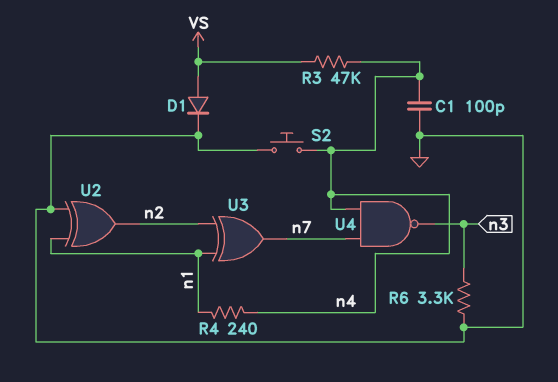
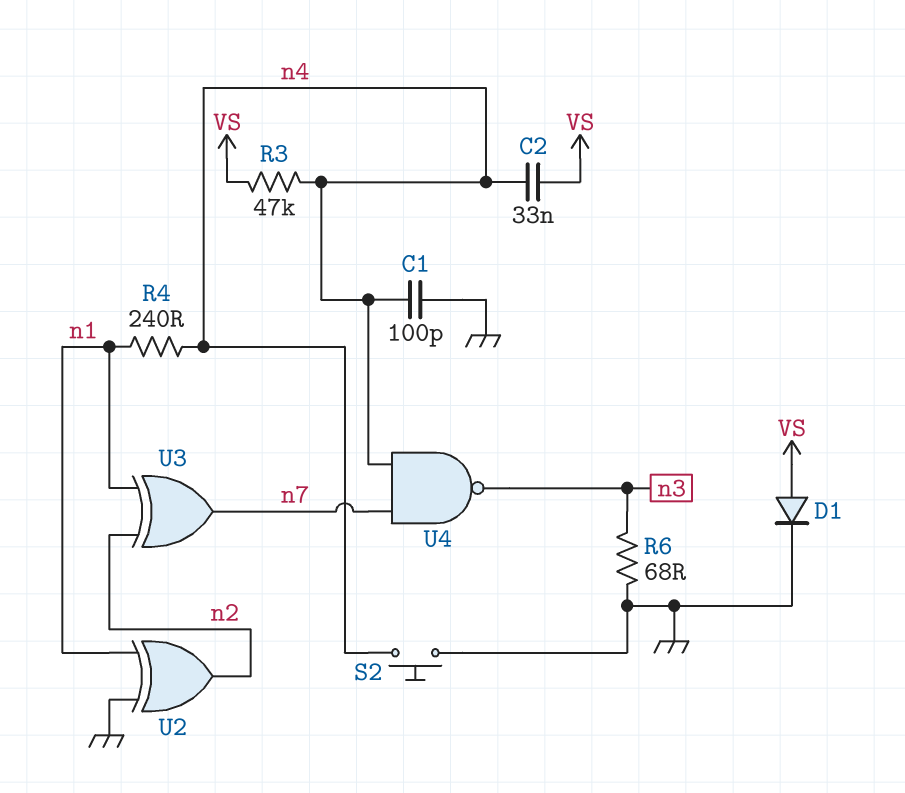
C2: none -> 33nF (VS, n4)
R6: 3.3k (GND, n3) -> 68 (GND, n3)

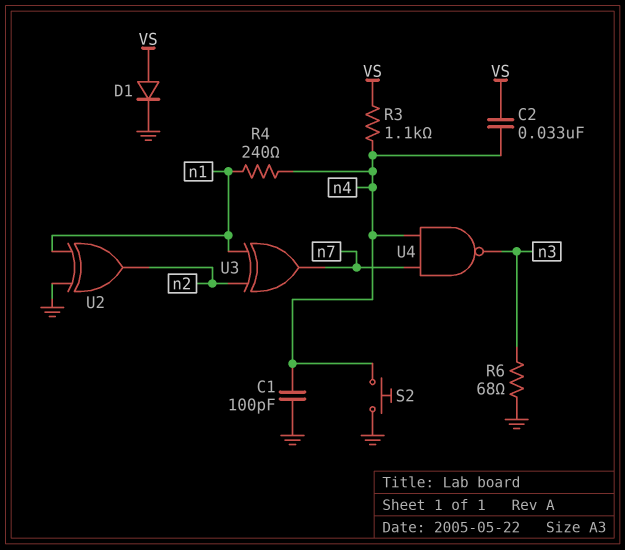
R3: 47k (VS, n4) -> 1.1k (VS, n4)

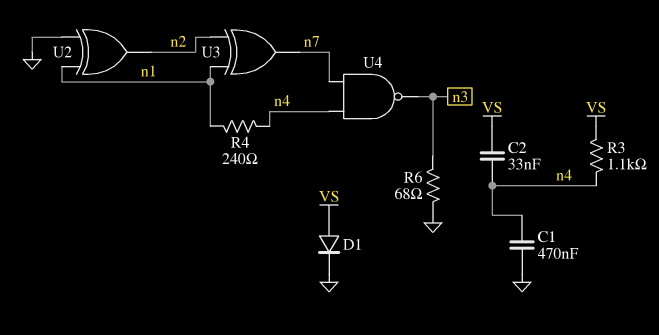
C1: 100pF (GND, n4) -> 470nF (GND, n4)
S2: button (GND, n4) -> none

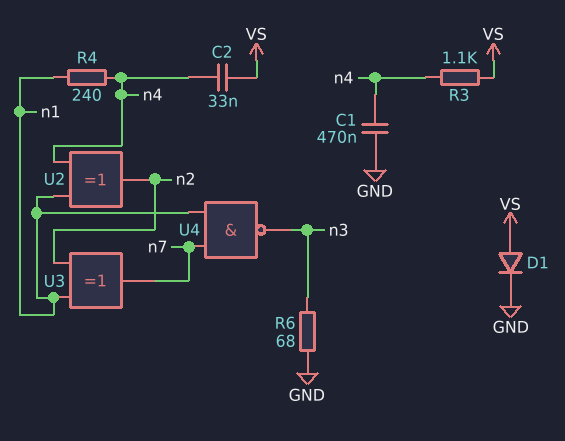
U2: XOR (in GND, in n1, out n2) -> XOR (in n1, in n4, out n2)
U4: NAND (in n4, in n7, out n3) -> NAND (in n1, in n7, out n3)

